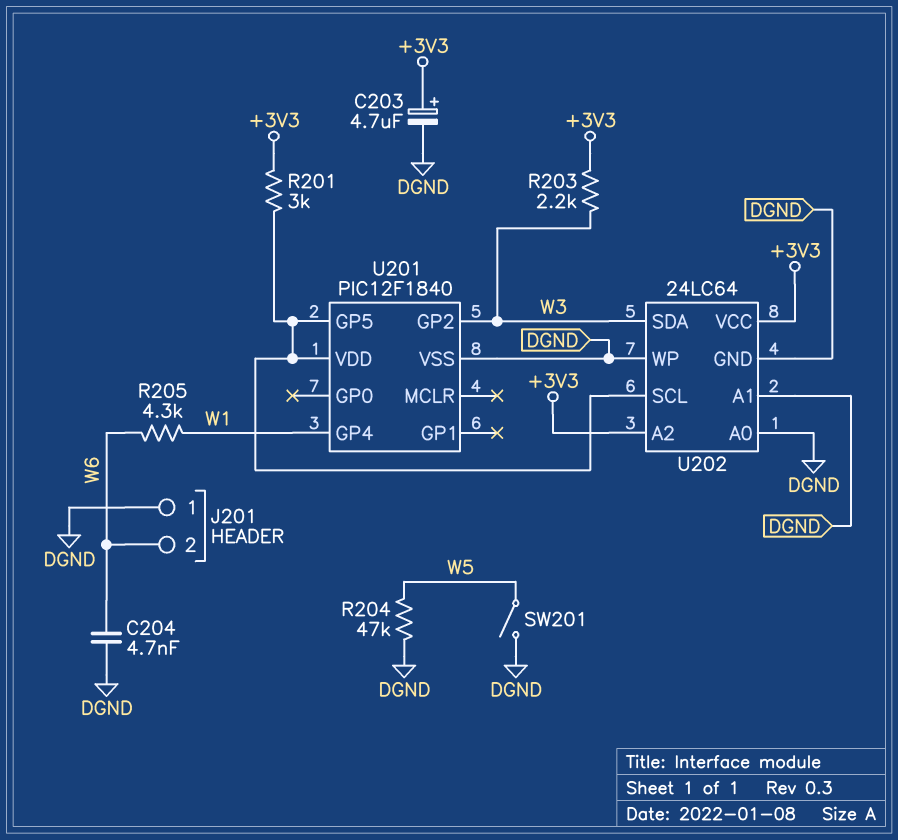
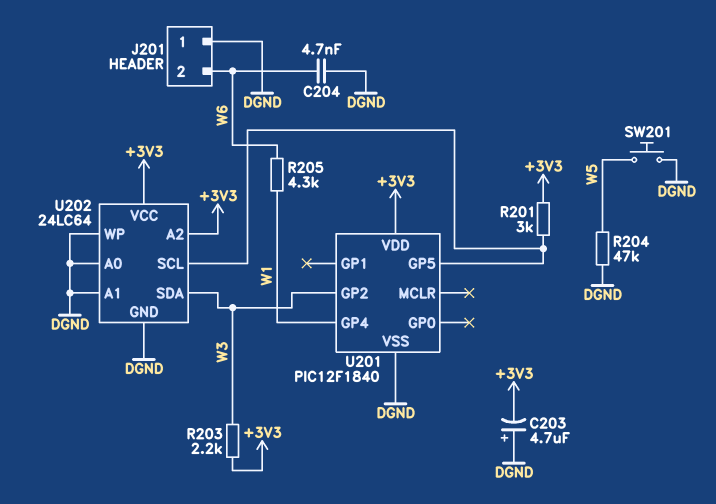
C203: 4.7uF (plus +3V3, minus DGND) -> 4.7uF (plus DGND, minus +3V3)
SW201: switch (DGND, W5) -> button (DGND, W5)
U201 pin VDD: U201/GP5 -> +3V3

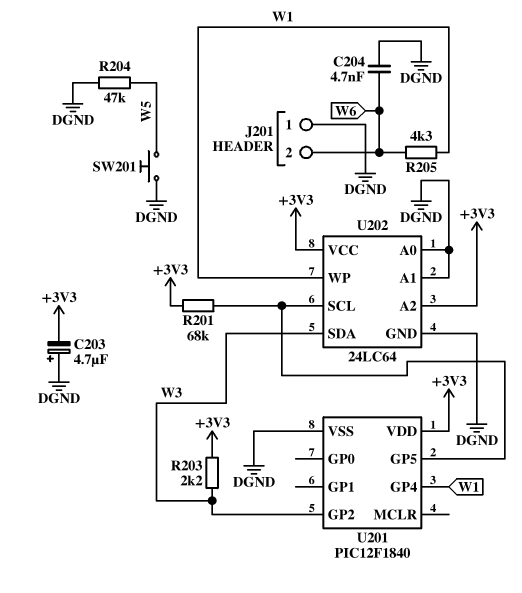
R201: 3k (+3V3, U201/GP5) -> 68k (+3V3, U201/GP5)
U202 pin WP: DGND -> W1

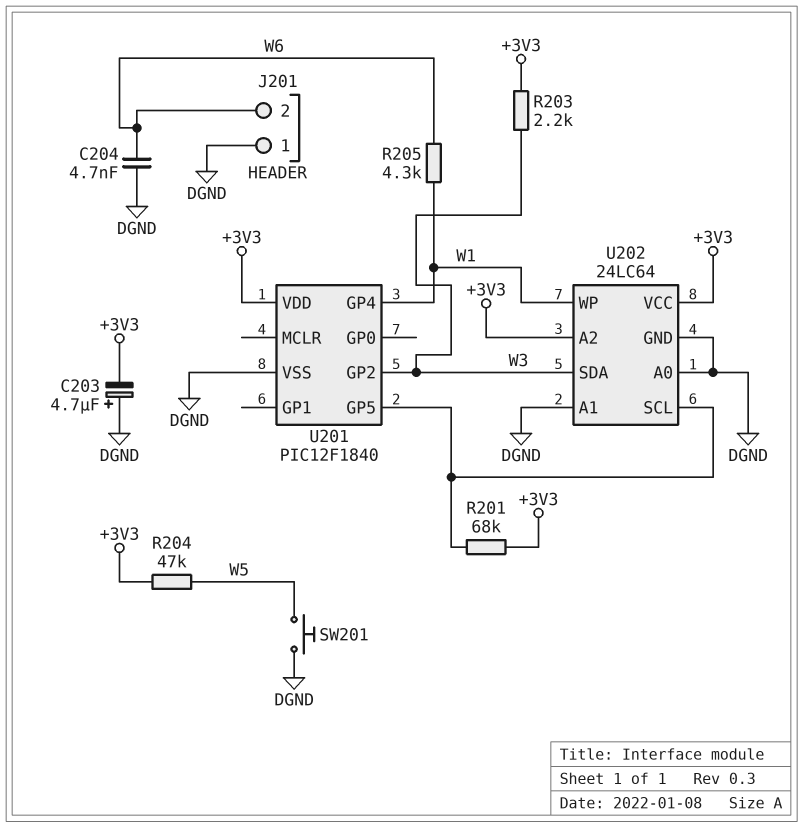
R204: 47k (DGND, W5) -> 47k (+3V3, W5)

